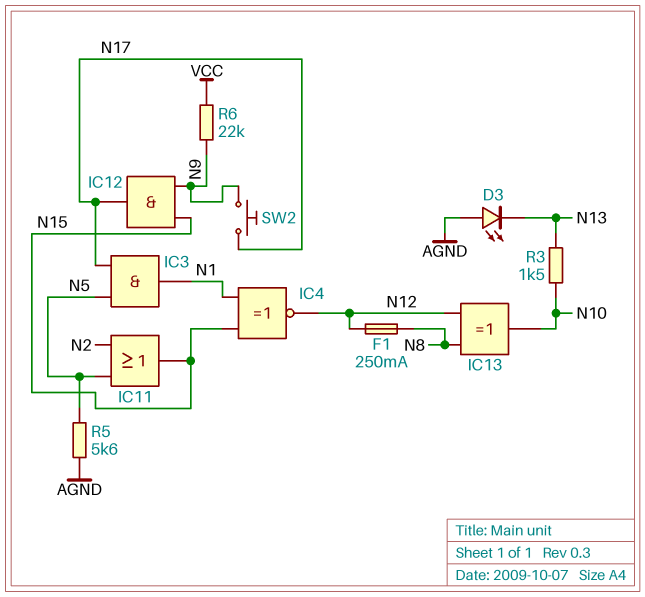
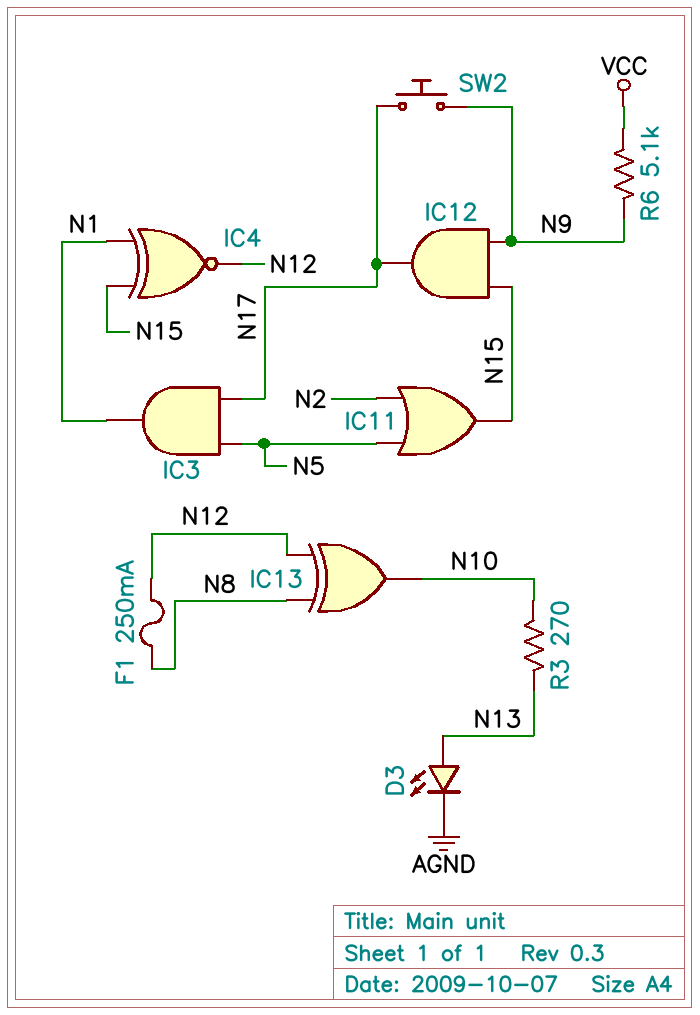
D3: LED (A AGND, K N13) -> LED (A N13, K AGND)
R3: 1.5k (N10, N13) -> 270 (N10, N13)
R5: 5.6k (AGND, N5) -> none
R6: 22k (N9, VCC) -> 5.1k (N9, VCC)

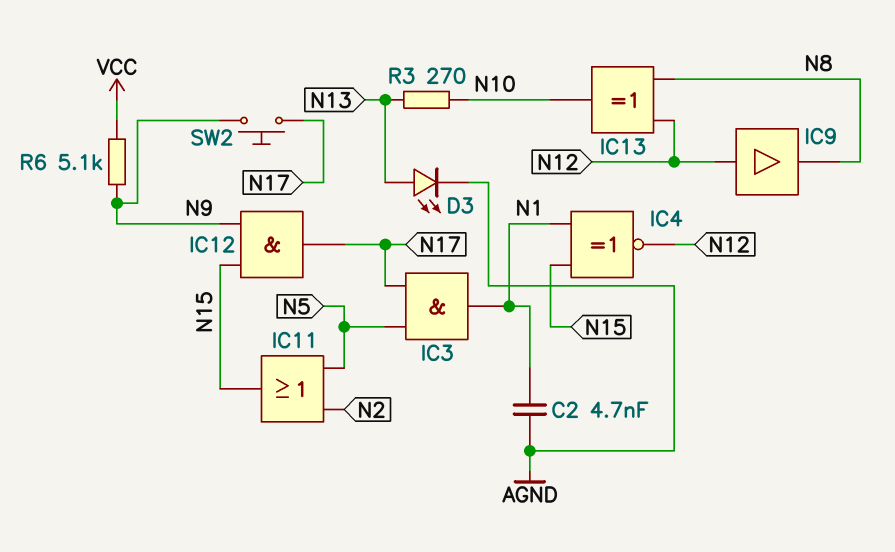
C2: none -> 4.7nF (AGND, N1)
F1: 250mA (N8, N12) -> none
IC9: none -> buffer (in N12, out N8)

